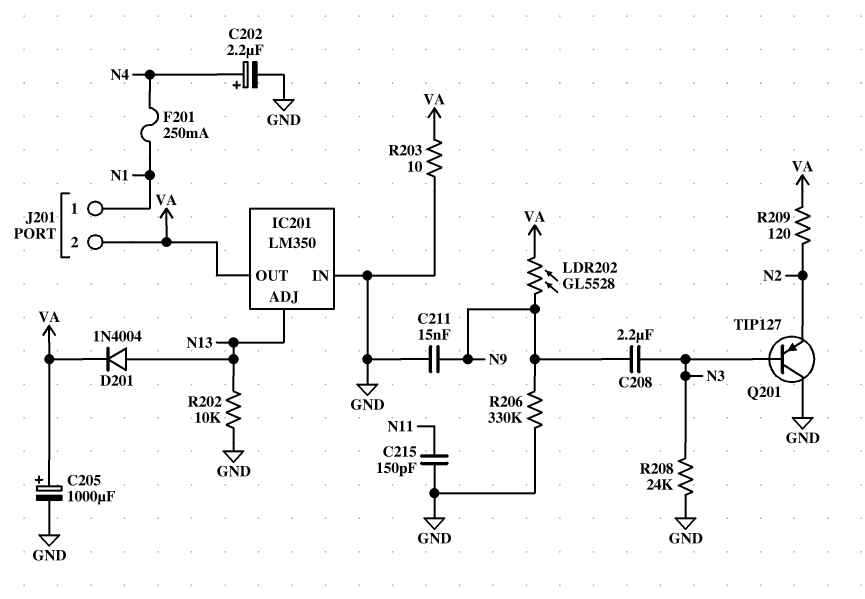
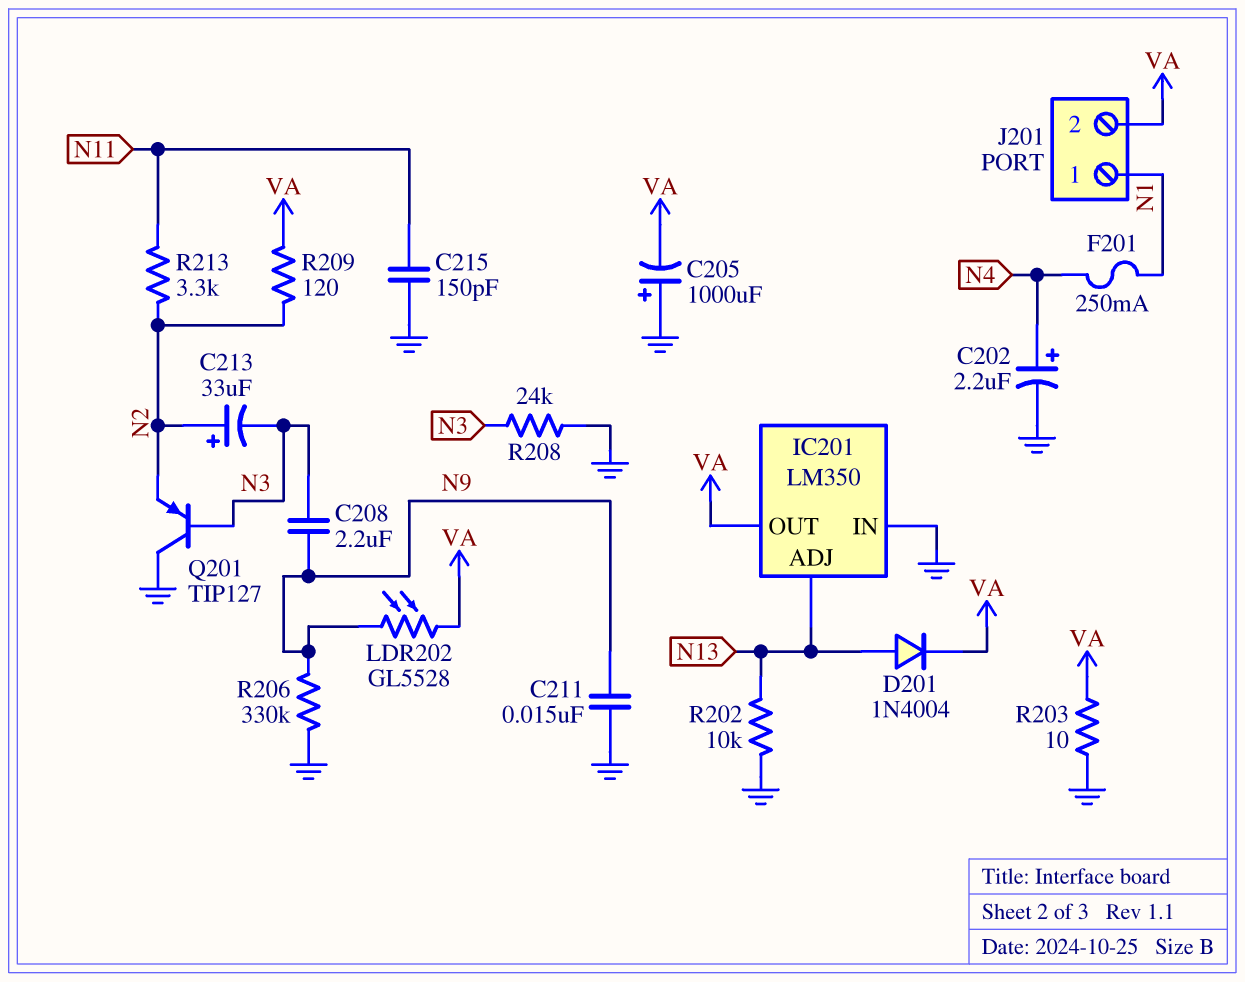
C205: 1000uF (plus VA, minus GND) -> 1000uF (plus GND, minus VA)
C213: none -> 33uF (plus N2, minus N3)
R213: none -> 3.3k (N2, N11)

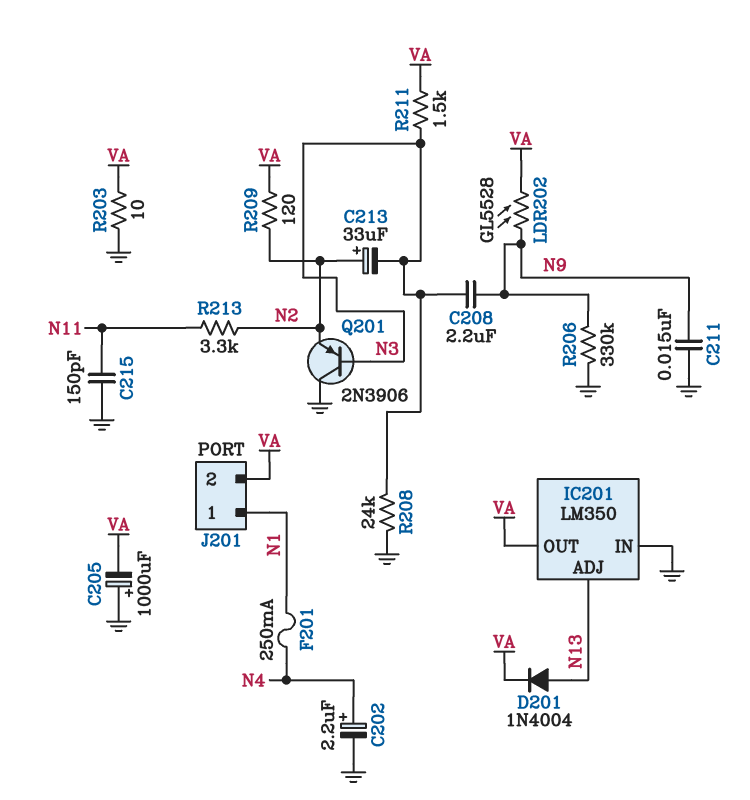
Q201: PNP TIP127 (B N3, C GND, E N2) -> PNP 2N3906 (B N3, C GND, E N2)
R202: 10k (GND, N13) -> none
R211: none -> 1.5k (N3, VA)

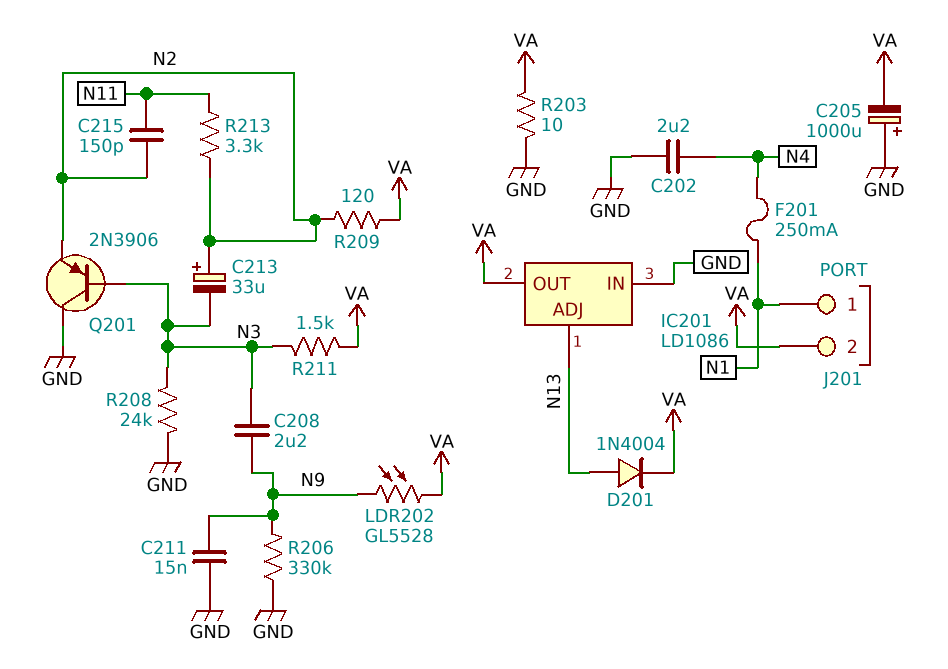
C202: 2.2uF (plus N4, minus GND) -> 2.2uF (GND, N4)
C215: 150pF (GND, N11) -> 150pF (N2, N11)
IC201: LM350 -> LD1086

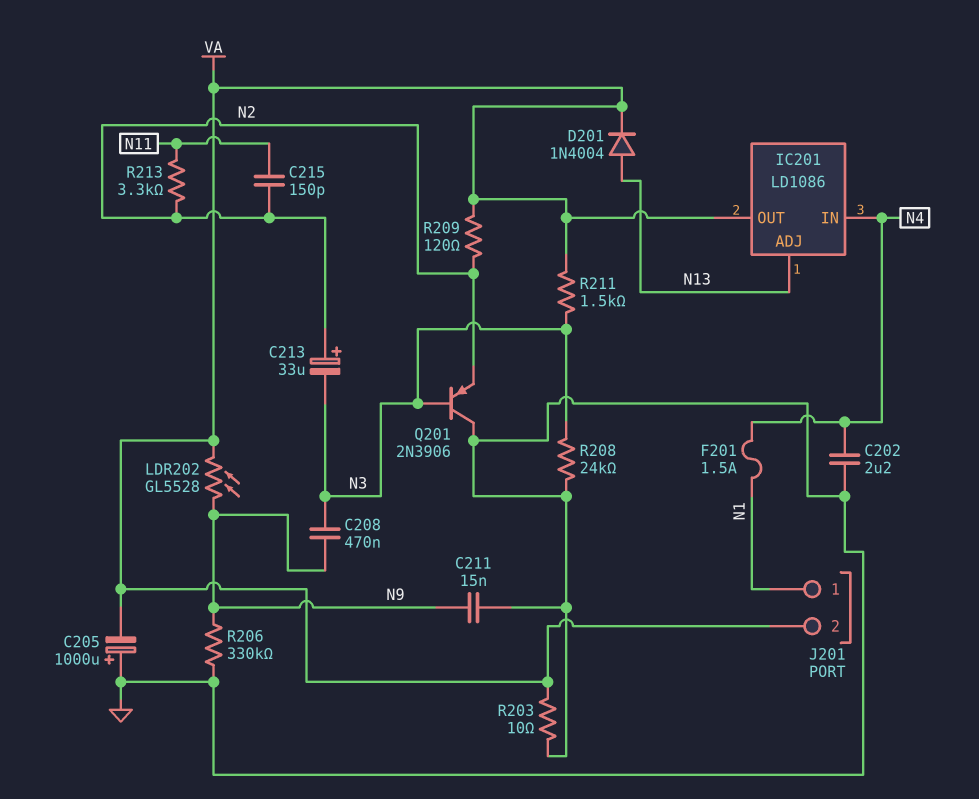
C208: 2.2uF (N3, N9) -> 470nF (N3, N9)
F201: 250mA (N1, N4) -> 1.5A (N1, N4)
IC201 pin IN: GND -> N4

